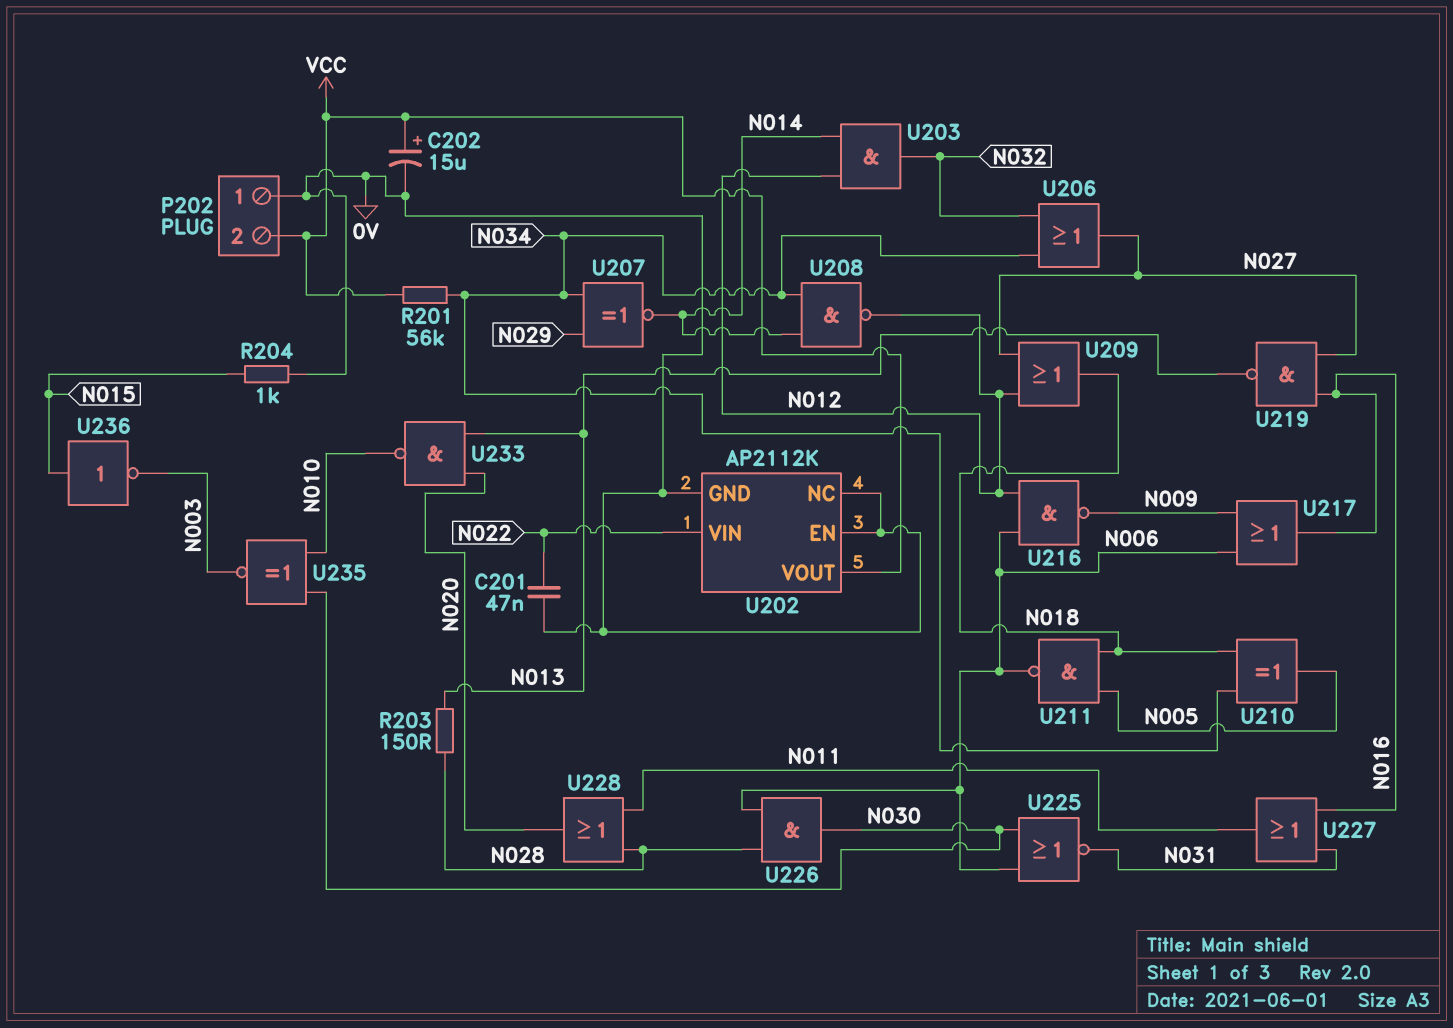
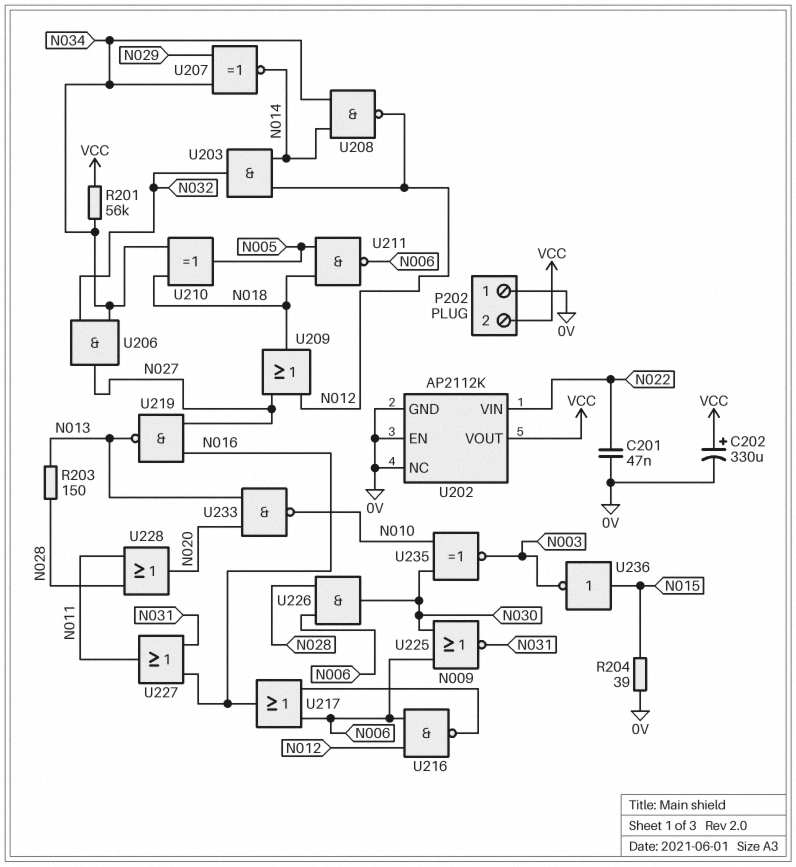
C202: 15uF (plus VCC, minus 0V) -> 330uF (plus VCC, minus 0V)
R204: 1k (0V, N015) -> 39 (0V, N015)
U206: OR (in N032, in N034, out N027) -> AND (in N032, in N034, out N027)

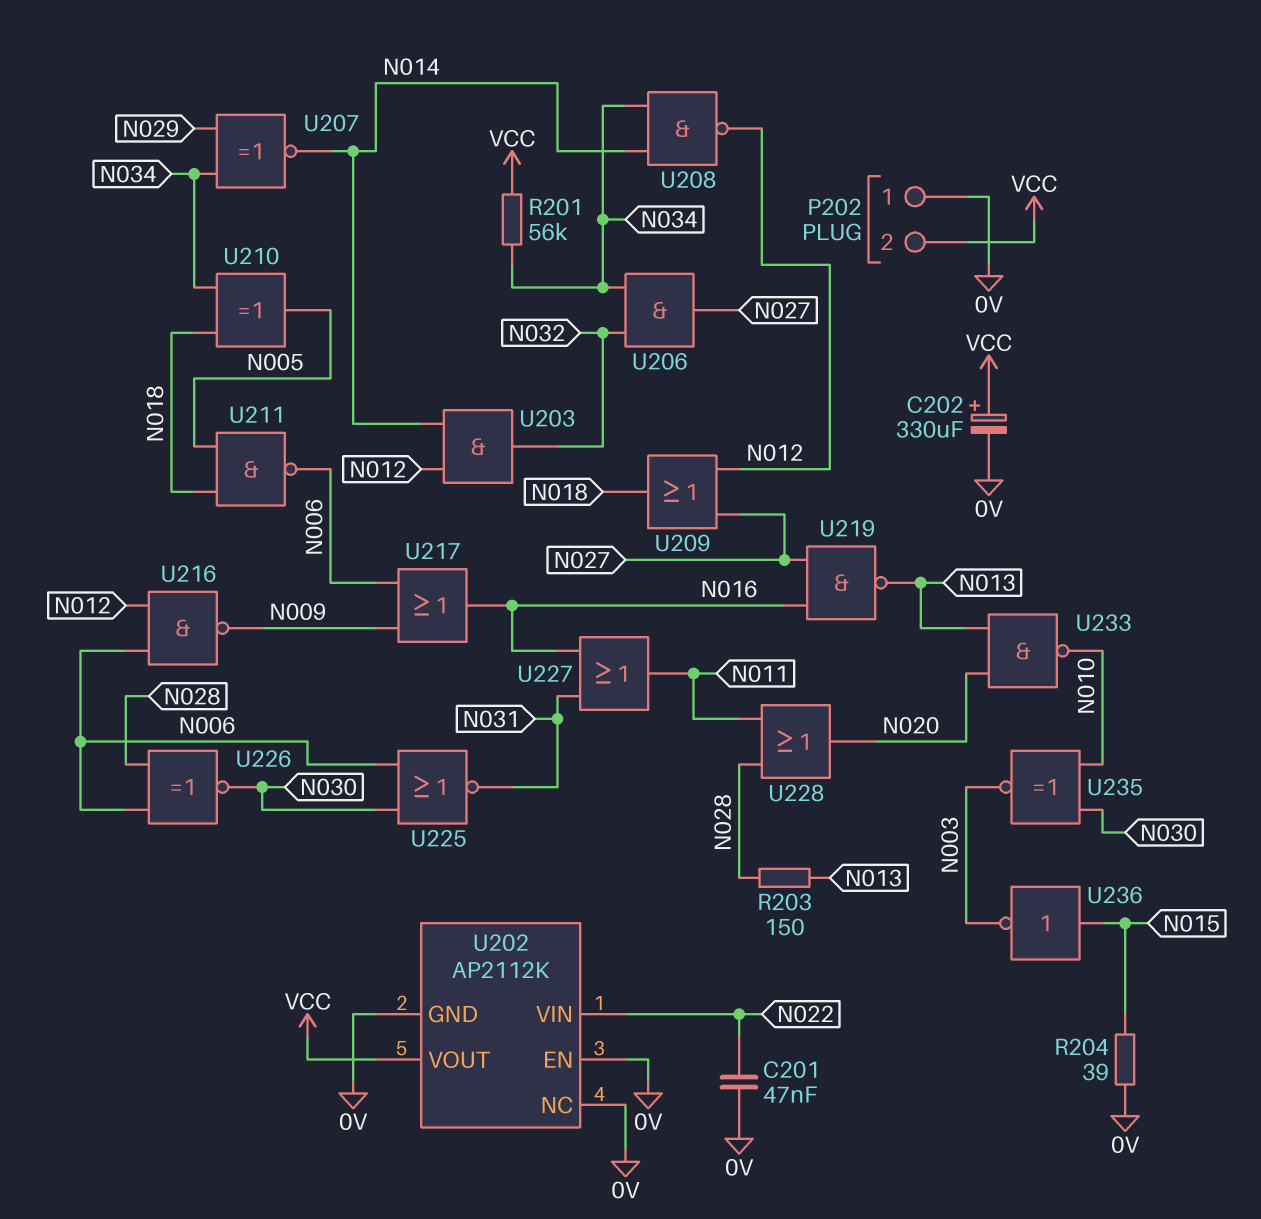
U226: AND (in N006, in N028, out N030) -> XNOR (in N006, in N028, out N030)

